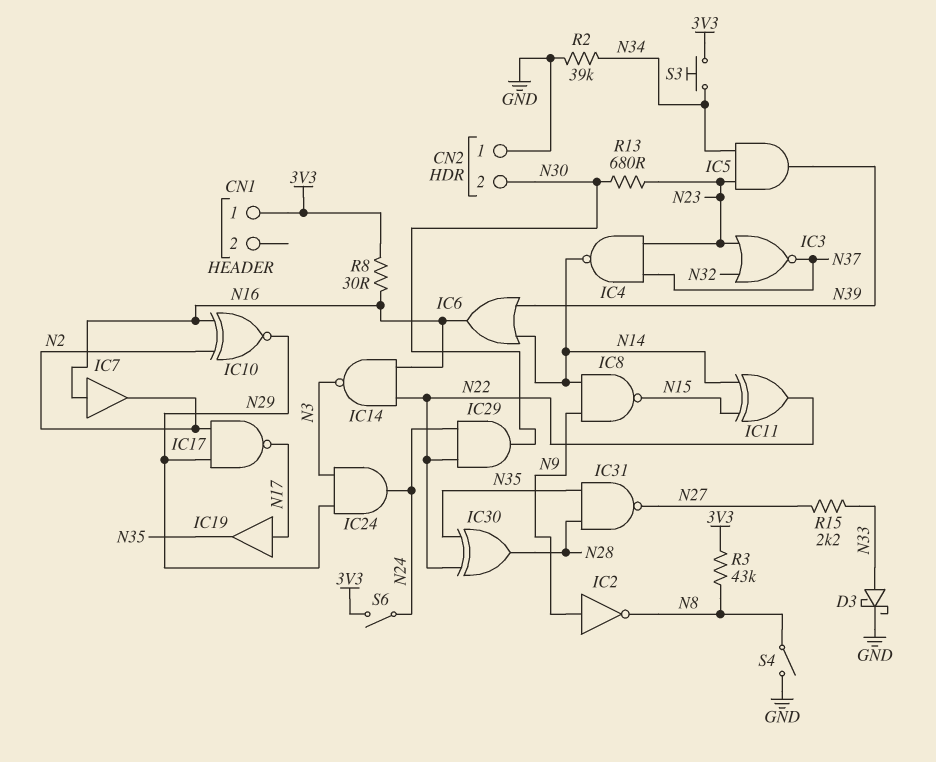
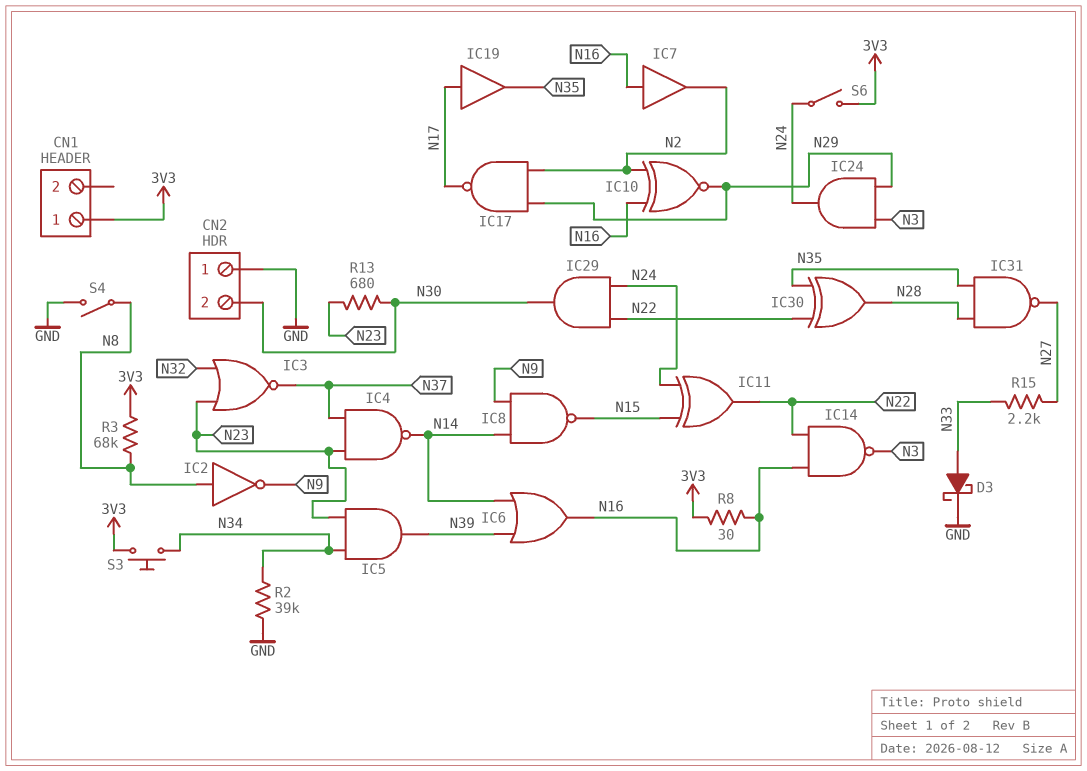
IC2: NOT (in N9, out N8) -> NOT (in N8, out N9)
IC11: XOR (in N14, in N15, out N22) -> XOR (in N15, in N24, out N22)
R3: 43k (3V3, N8) -> 68k (3V3, N8)

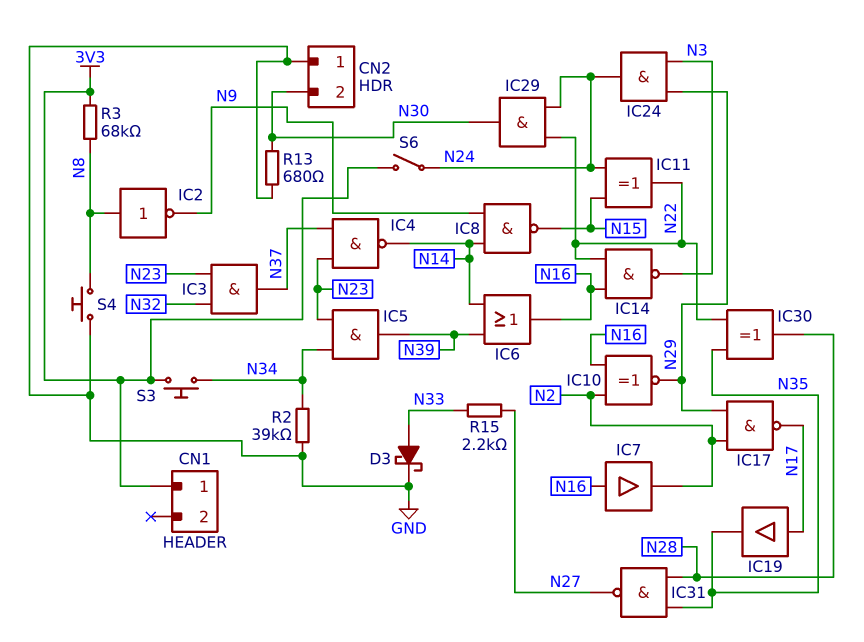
IC3: NOR (in N23, in N32, out N37) -> AND (in N23, in N32, out N37)
R8: 30 (3V3, N16) -> none
R13: 680 (N23, N30) -> 680 (GND, N30)
S4: switch (GND, N8) -> button (GND, N8)

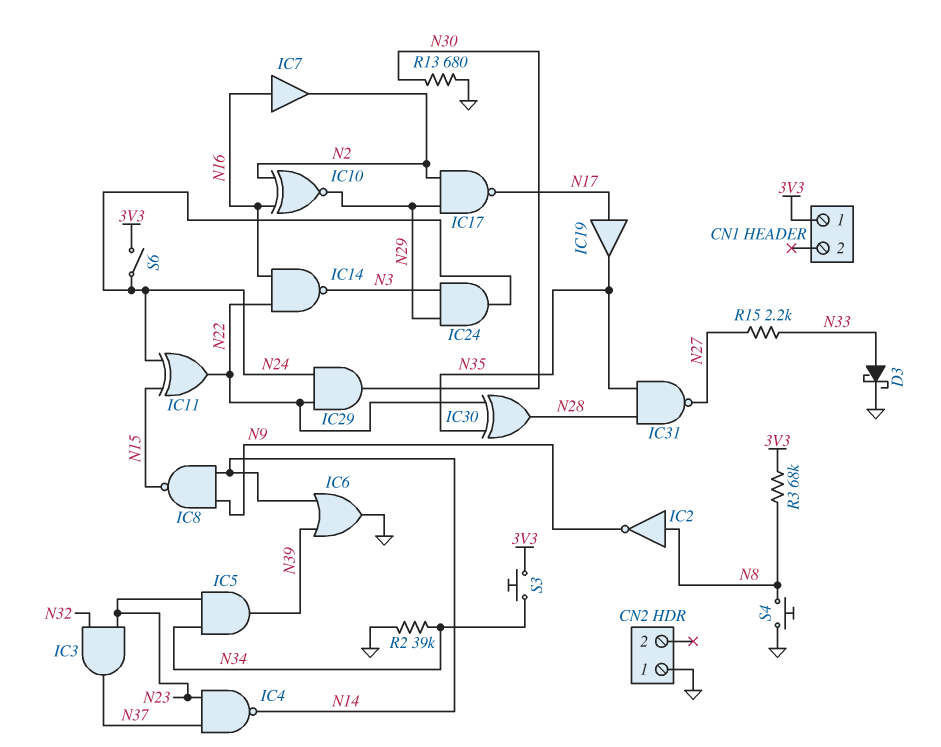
CN2 pin 2: N30 -> none
IC6: OR (in N14, in N39, out N16) -> OR (in N14, in N39, out GND)

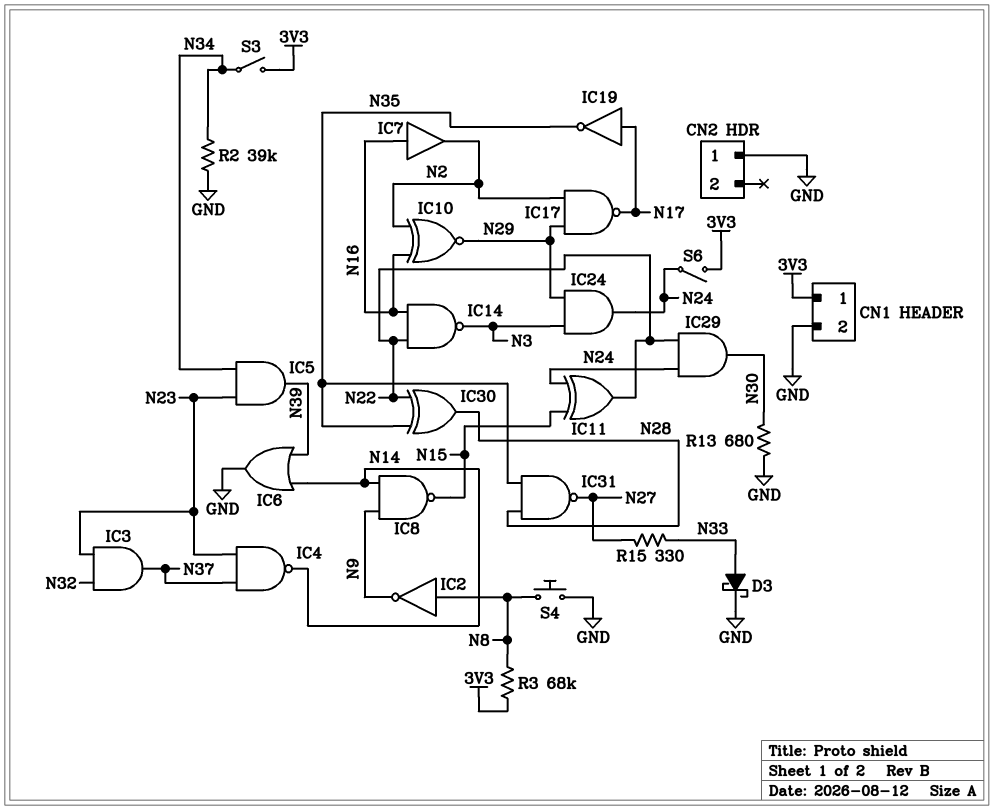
CN1 pin 2: none -> GND
IC19: buffer (in N17, out N35) -> NOT (in N17, out N35)
R15: 2.2k (N27, N33) -> 330 (N27, N33)
S3: button (3V3, N34) -> switch (3V3, N34)

